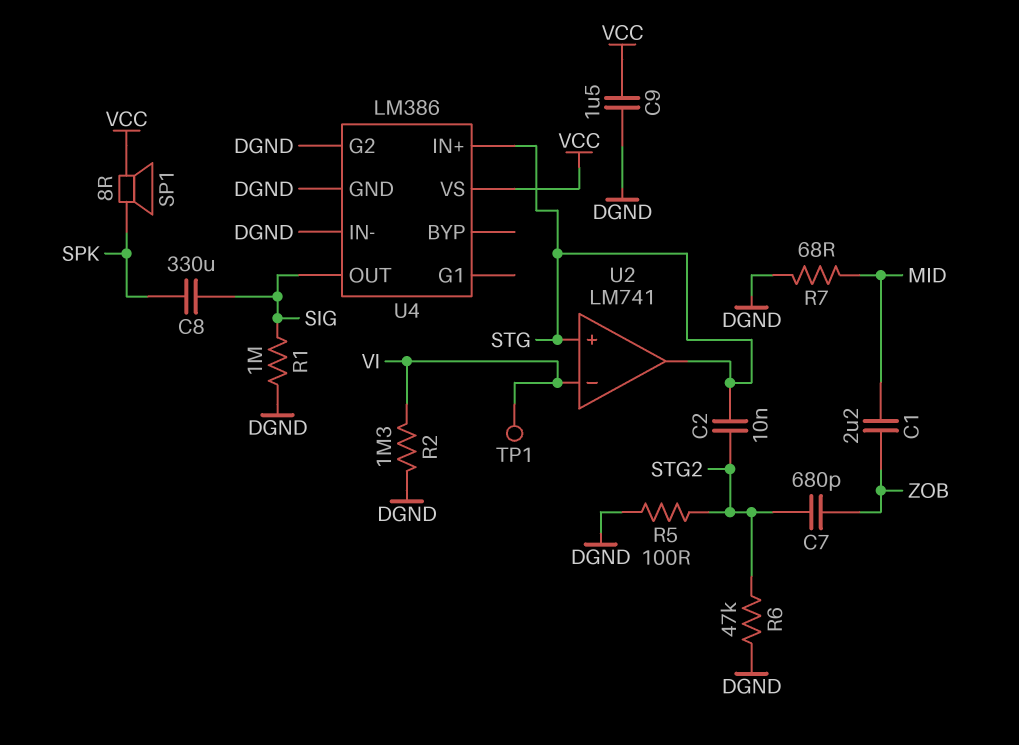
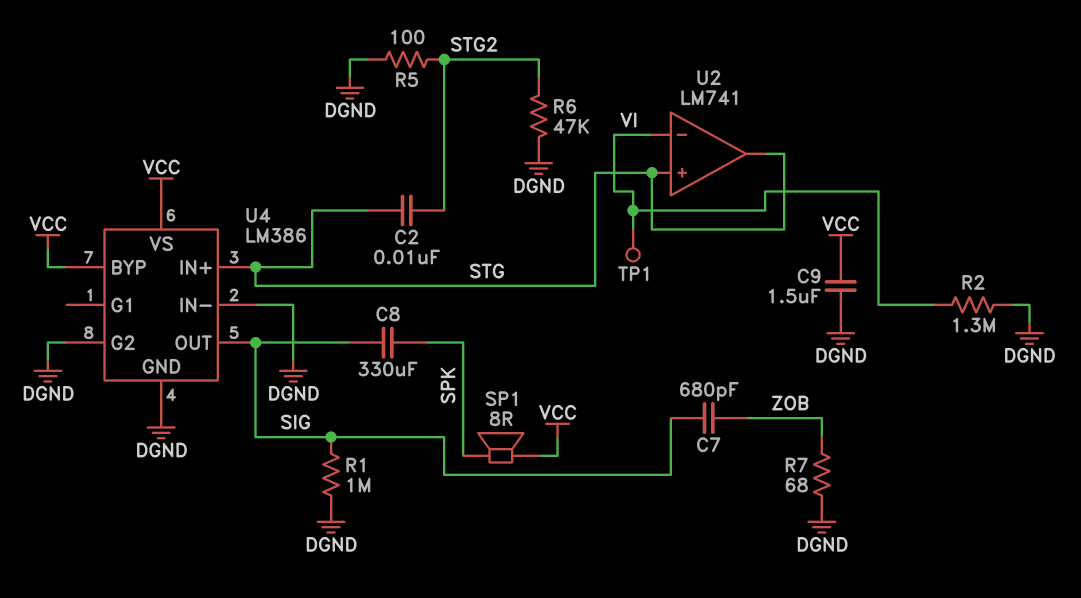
C1: 2.2uF (MID, ZOB) -> none
C7: 680pF (STG2, ZOB) -> 680pF (SIG, ZOB)
R7: 68 (DGND, MID) -> 68 (DGND, ZOB)
U4 pin BYP: none -> VCC

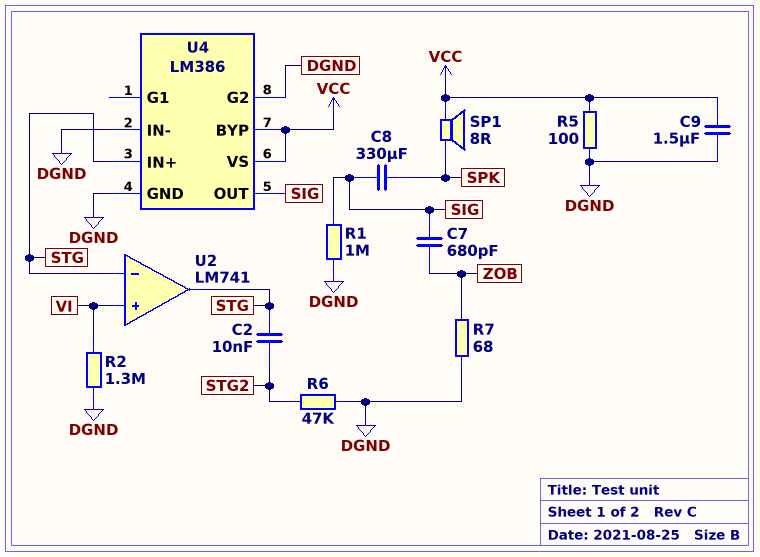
R5: 100 (DGND, STG2) -> 100 (DGND, VCC)
TP1: test point (VI) -> none
U2 pin in+: STG -> VI
U2 pin in-: VI -> STG

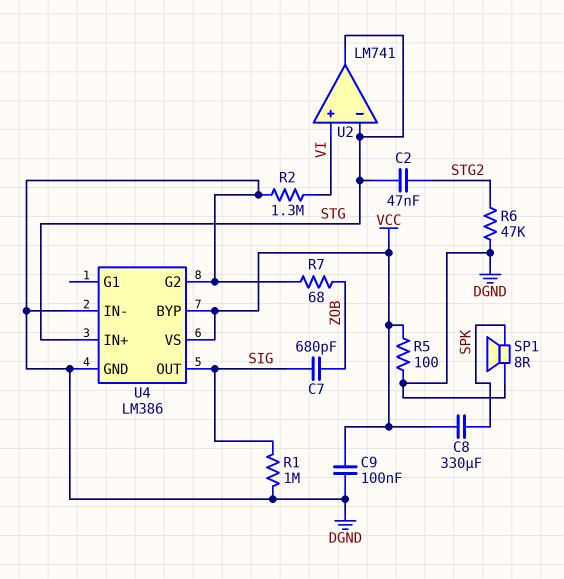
C2: 10nF (STG, STG2) -> 47nF (STG, STG2)
C8: 330uF (SIG, SPK) -> 330uF (SPK, VCC)
C9: 1.5uF (DGND, VCC) -> 100nF (DGND, VCC)
SP1: speaker 8R (SPK, VCC) -> speaker 8R (DGND, SPK)

